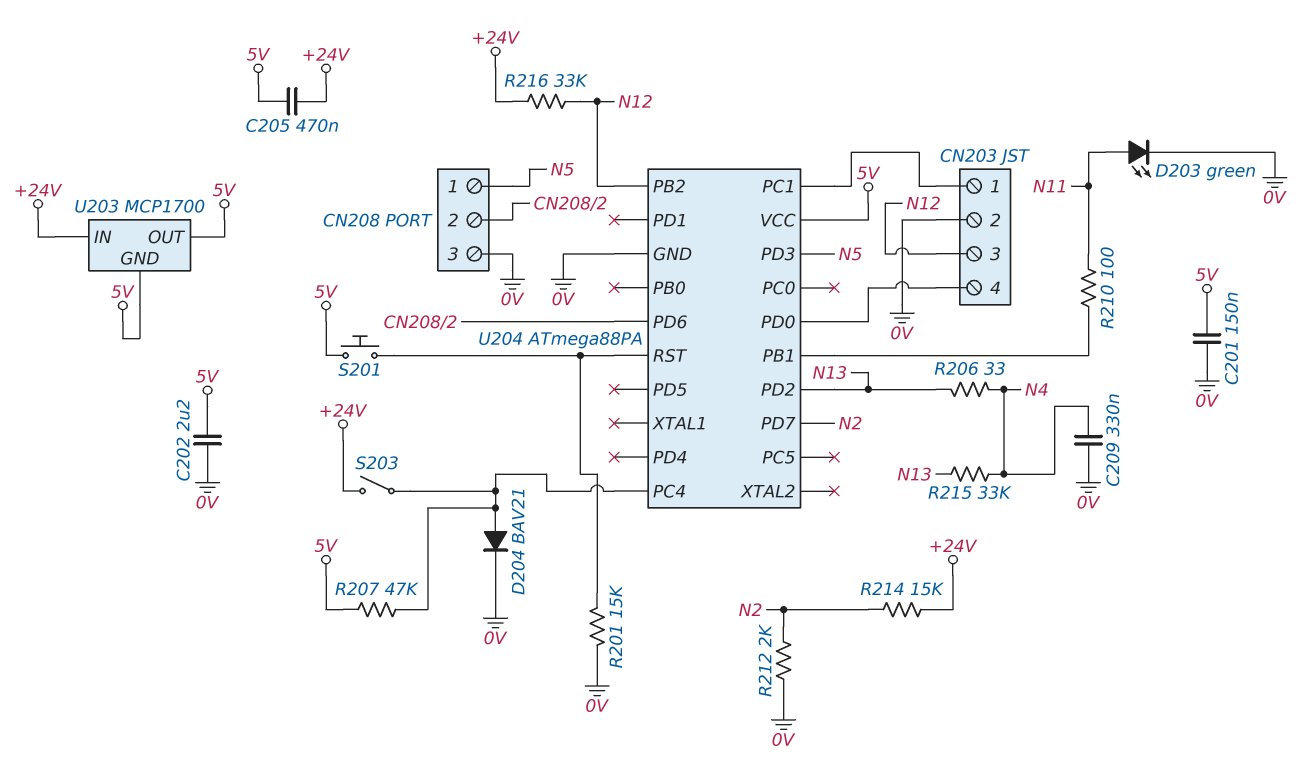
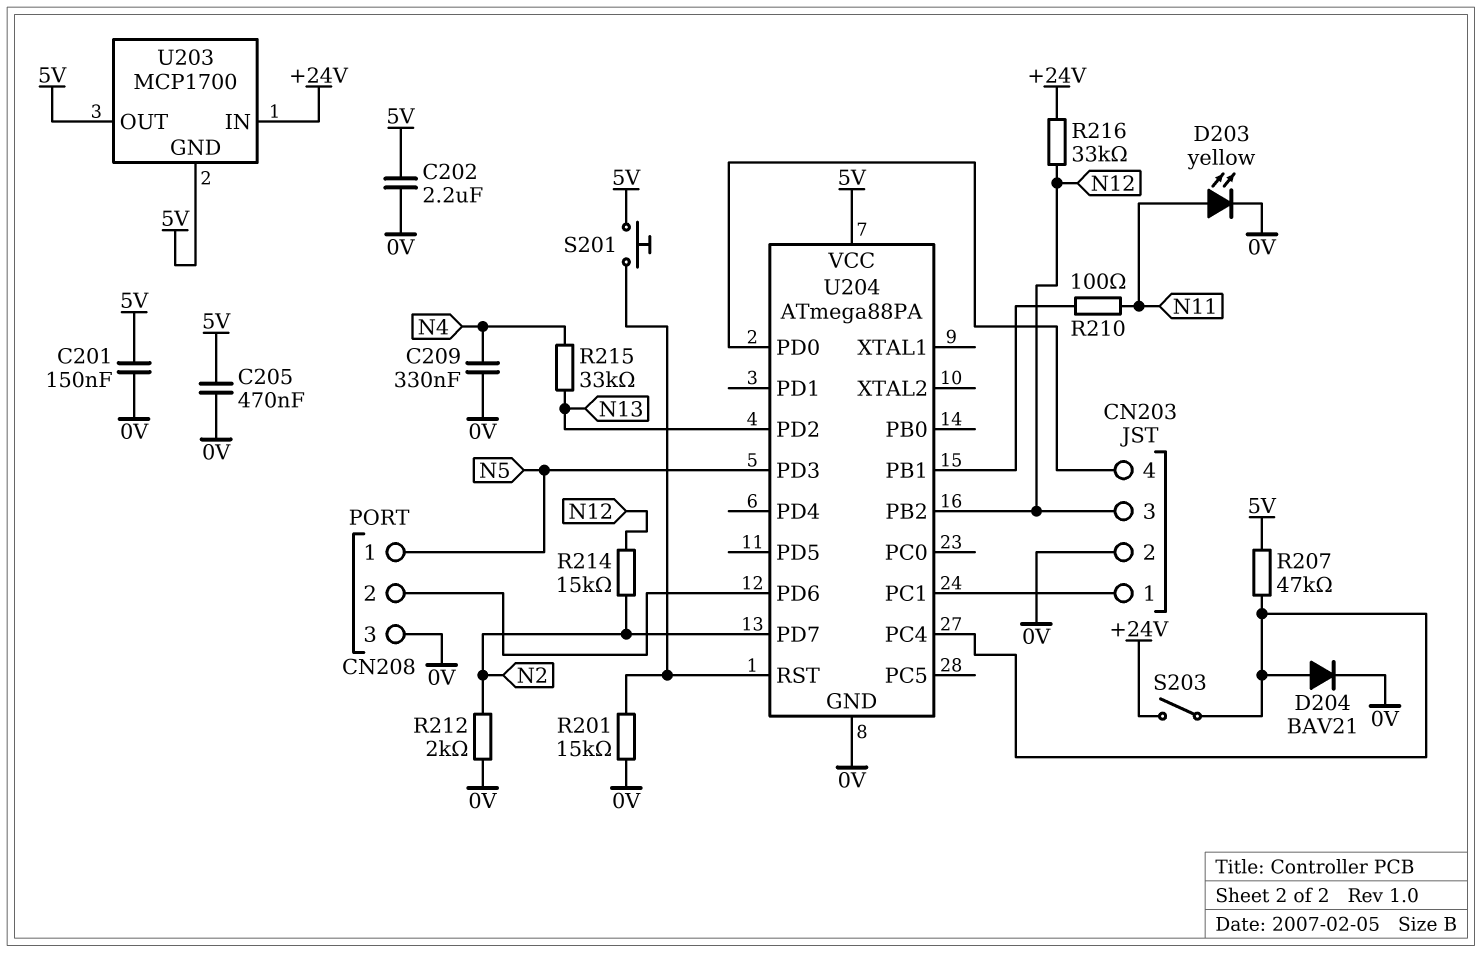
C205: 470nF (+24V, 5V) -> 470nF (0V, 5V)
D203: LED green (A N11, K 0V) -> LED yellow (A N11, K 0V)
R206: 33 (N4, N13) -> none
R214: 15k (+24V, N2) -> 15k (N2, N12)

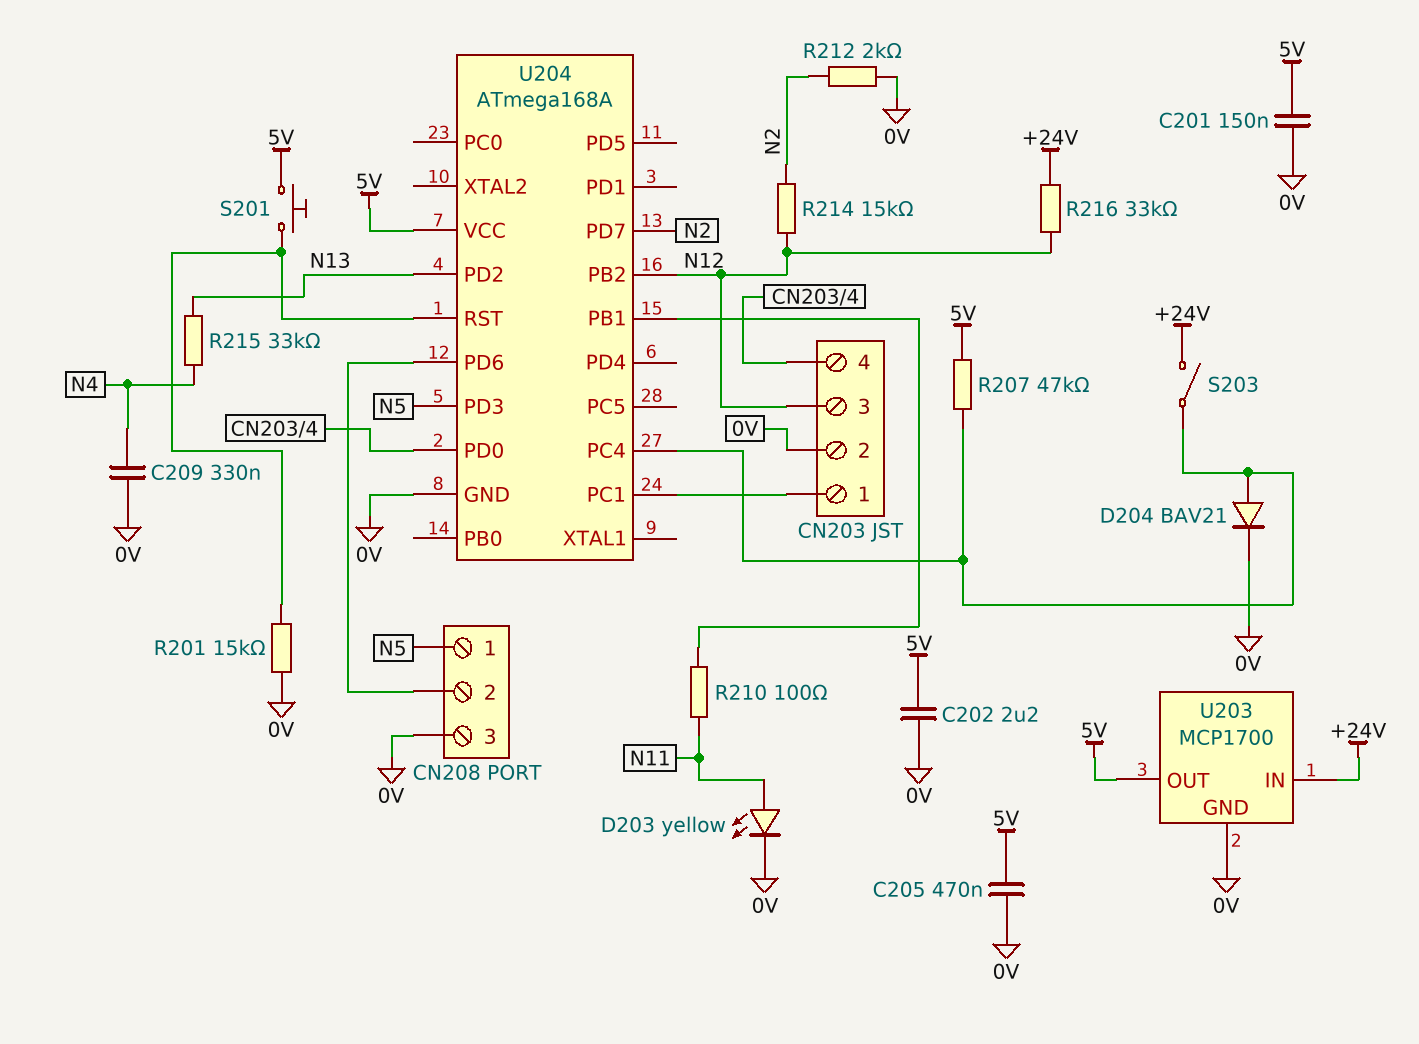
U203 pin GND: 5V -> 0V
U204: ATmega88PA -> ATmega168A

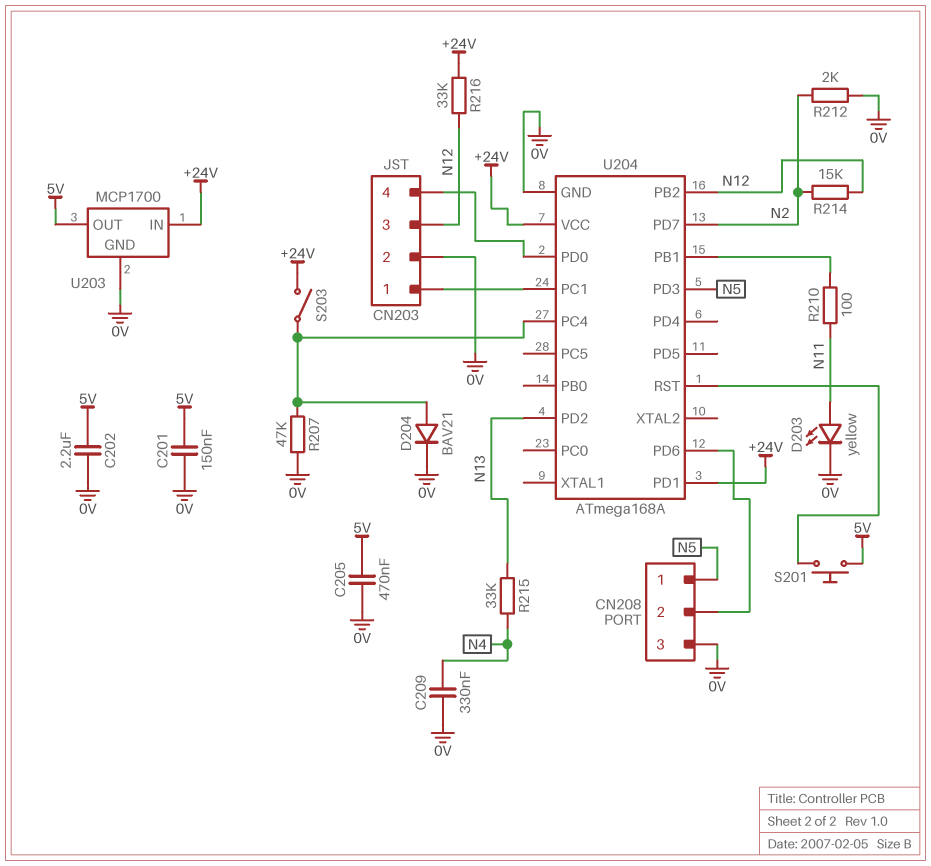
R201: 15k (0V, U204/RST) -> none
R207: 47k (5V, U204/PC4) -> 47k (0V, U204/PC4)
U204 pin PD1: none -> +24V
U204 pin VCC: 5V -> +24V

